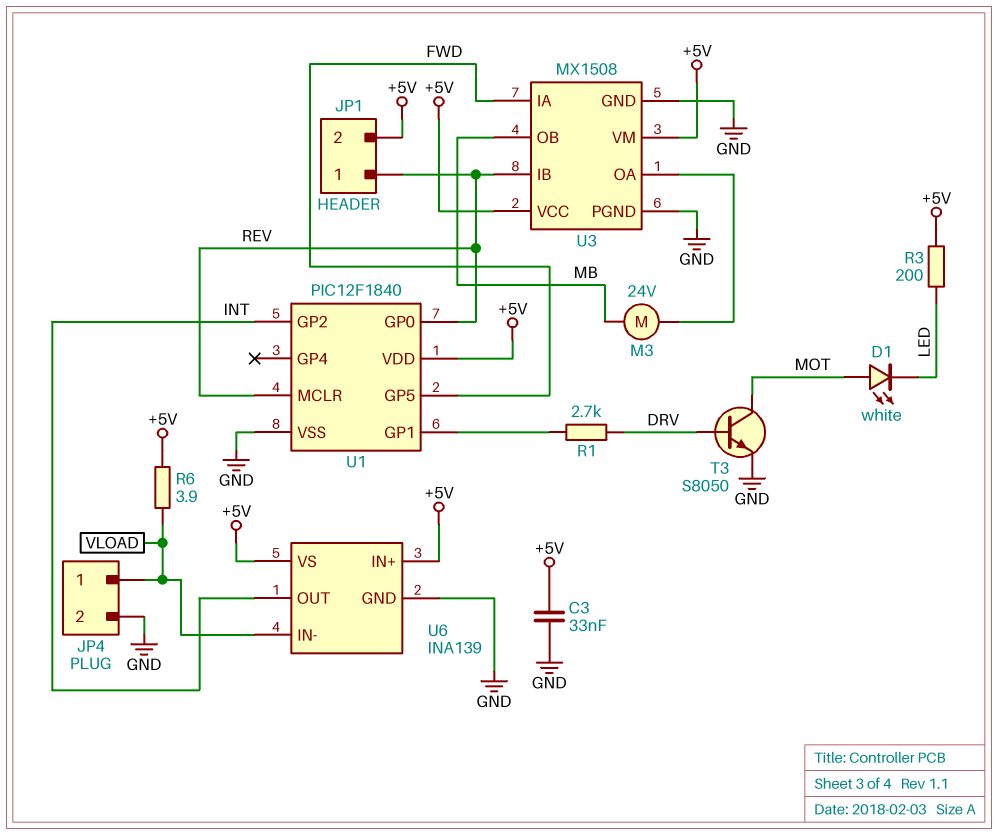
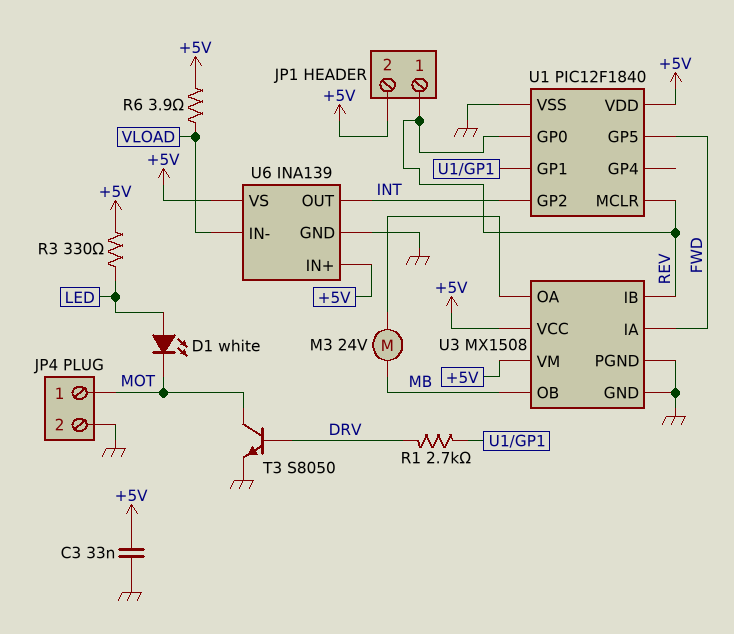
D1: LED white (A MOT, K LED) -> LED white (A LED, K MOT)
JP4 pin 1: VLOAD -> MOT
R3: 200 (+5V, LED) -> 330 (+5V, LED)

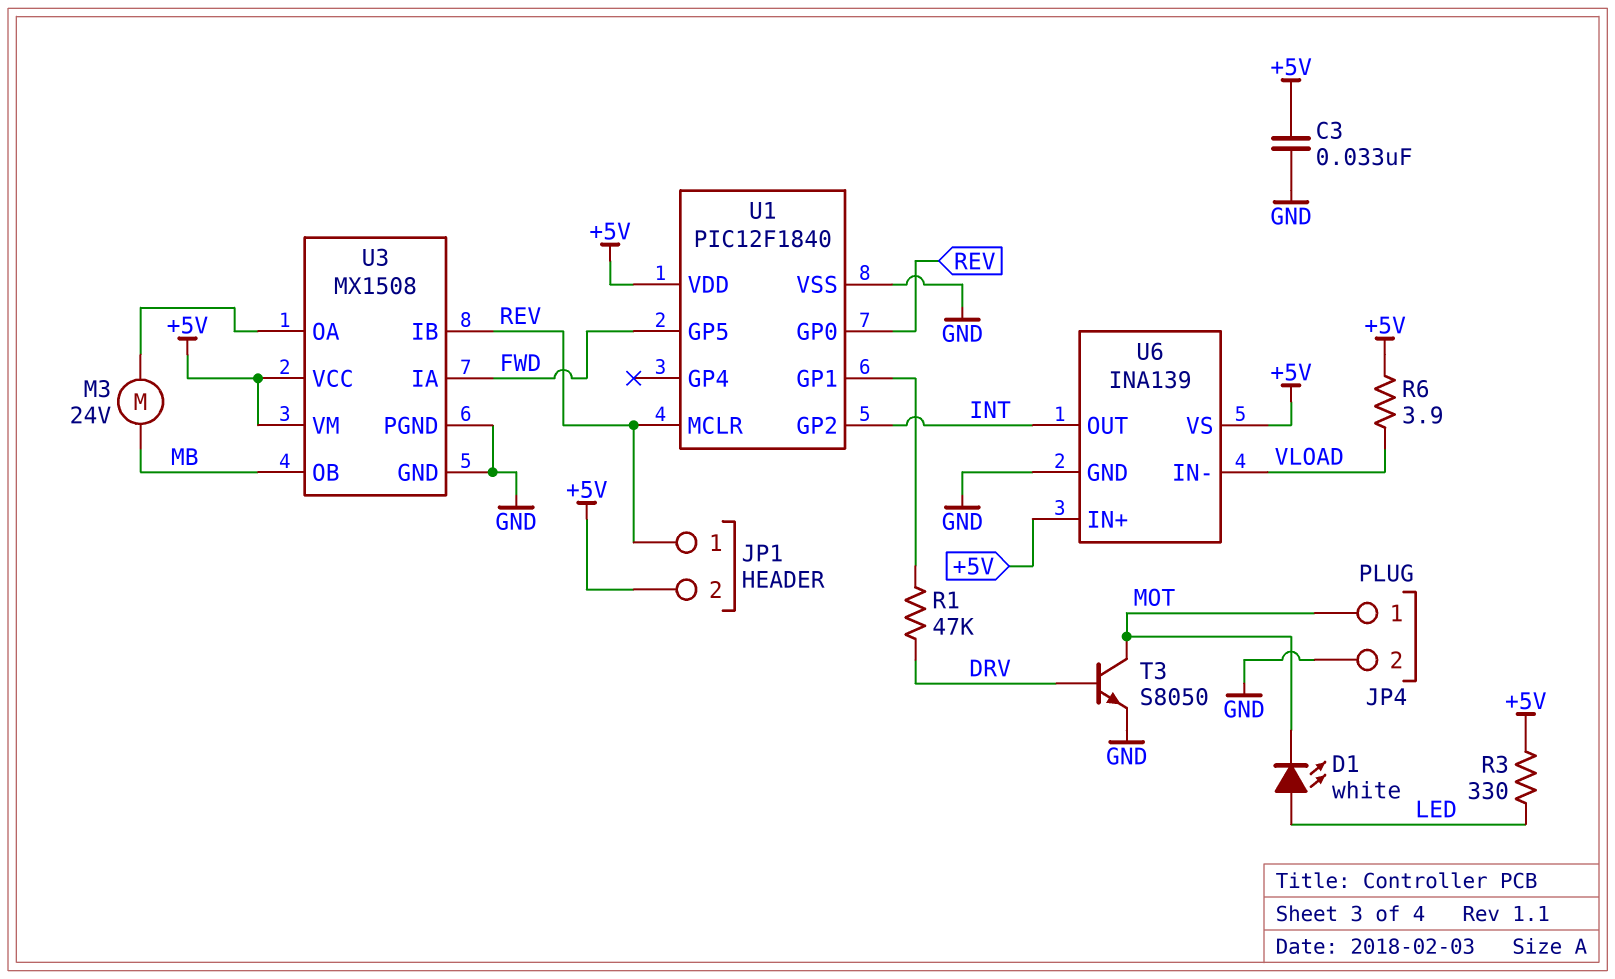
R1: 2.7k (DRV, U1/GP1) -> 47k (DRV, U1/GP1)

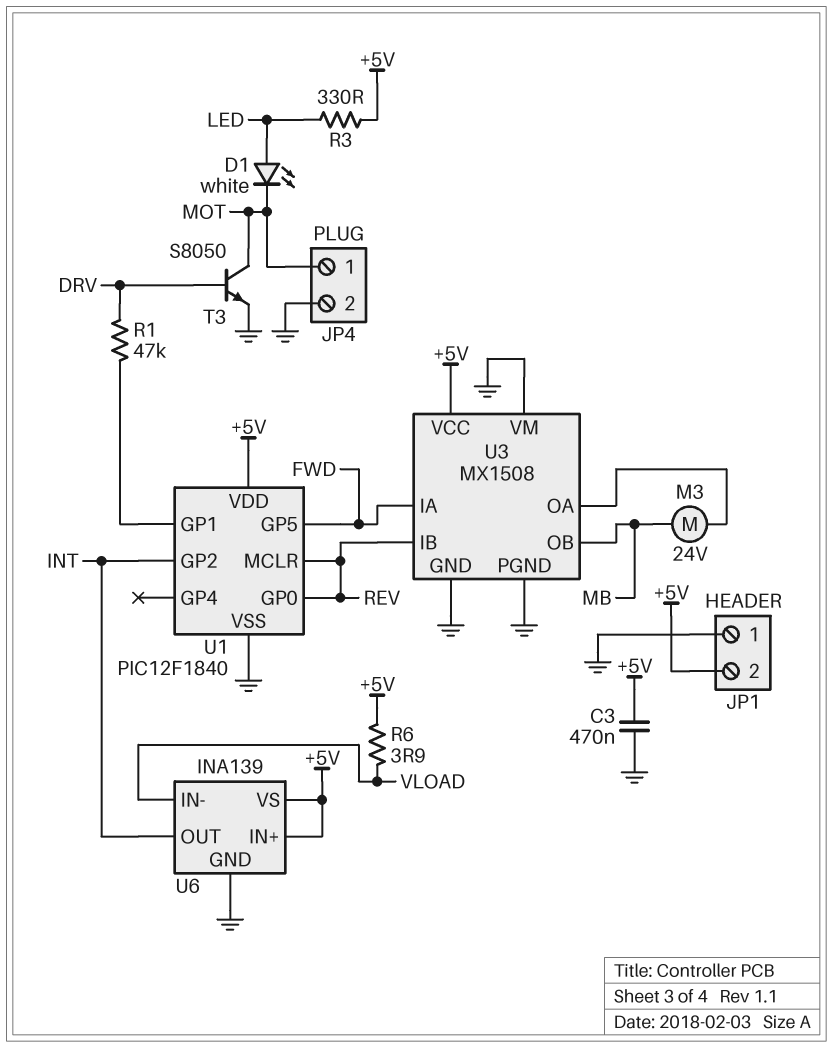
C3: 33nF (+5V, GND) -> 470nF (+5V, GND)
JP1 pin 1: REV -> GND
U3 pin VM: +5V -> GND

